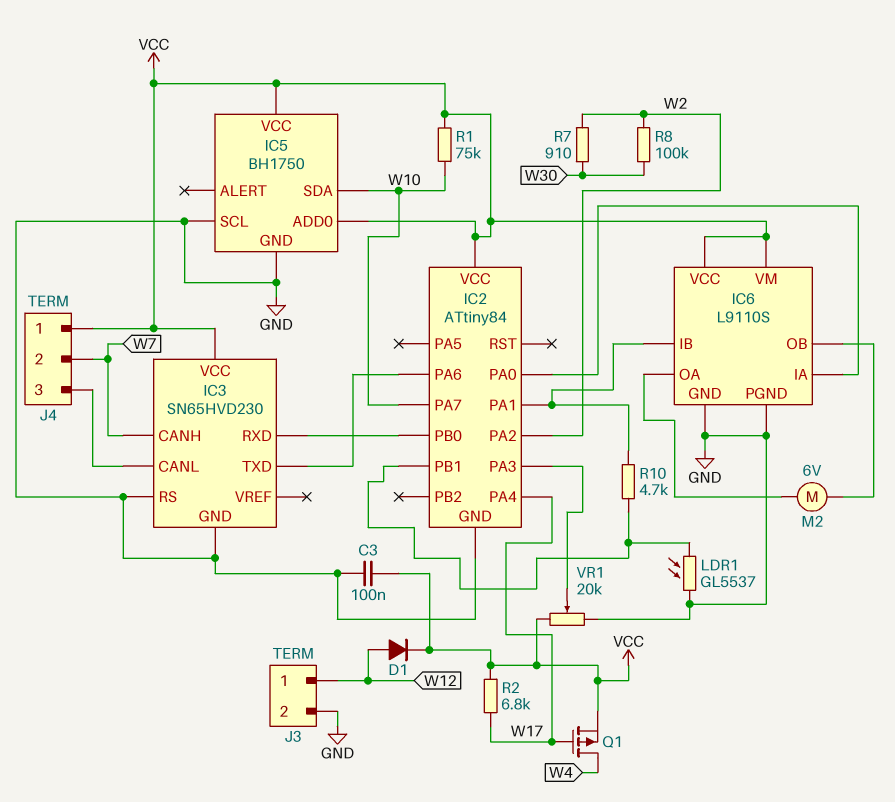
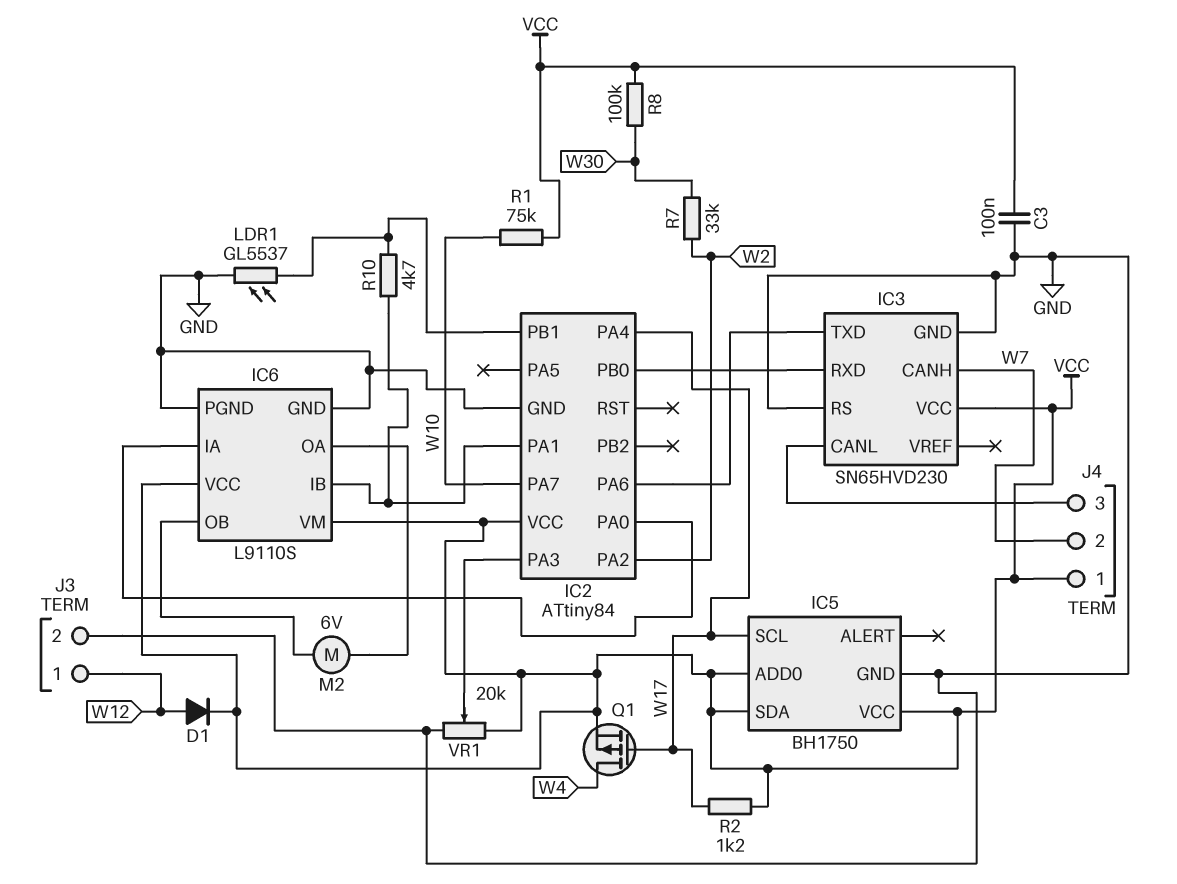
IC5 pin SCL: GND -> W17
IC5 pin SDA: W10 -> VCC
R2: 6.8k (VCC, W17) -> 1.2k (VCC, W17)
R7: 910 (W2, W30) -> 33k (W2, W30)
R8: 100k (W2, W30) -> 100k (VCC, W30)

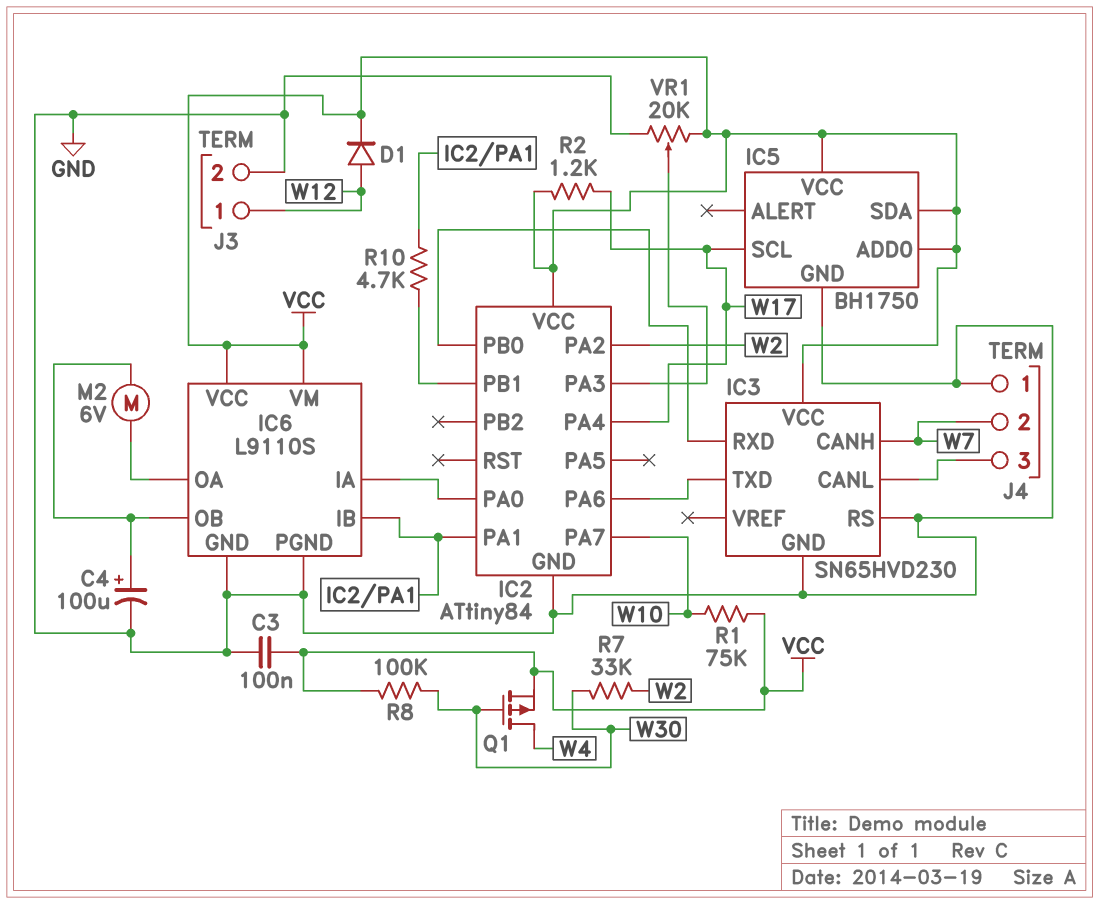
C4: none -> 100uF (plus IC6/OB, minus GND)
J4 pin 1: VCC -> GND
LDR1: GL5537 (GND, IC2/PB1) -> none
Q1: PMOS (G W17, D W4, S VCC) -> PMOS (G W30, D W4, S VCC)

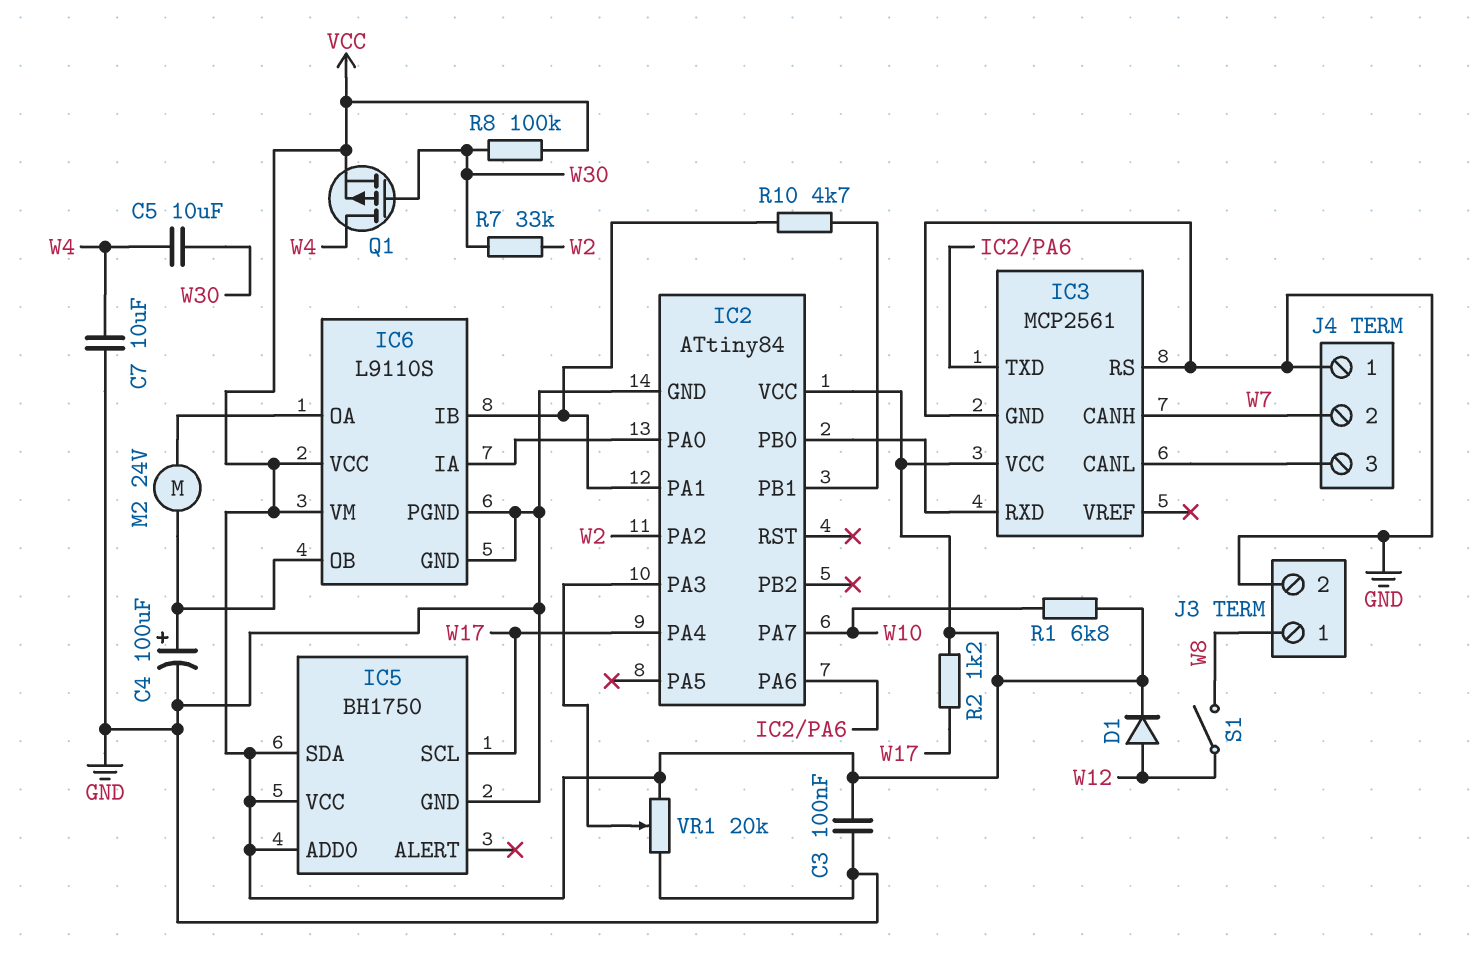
C5: none -> 10uF (W4, W30)
C7: none -> 10uF (GND, W4)
IC3: SN65HVD230 -> MCP2561
J3 pin 1: W12 -> W8
M2: motor 6V (IC6/OA, IC6/OB) -> motor 24V (IC6/OA, IC6/OB)
R1: 75k (VCC, W10) -> 6.8k (VCC, W10)
S1: none -> switch (W8, W12)

